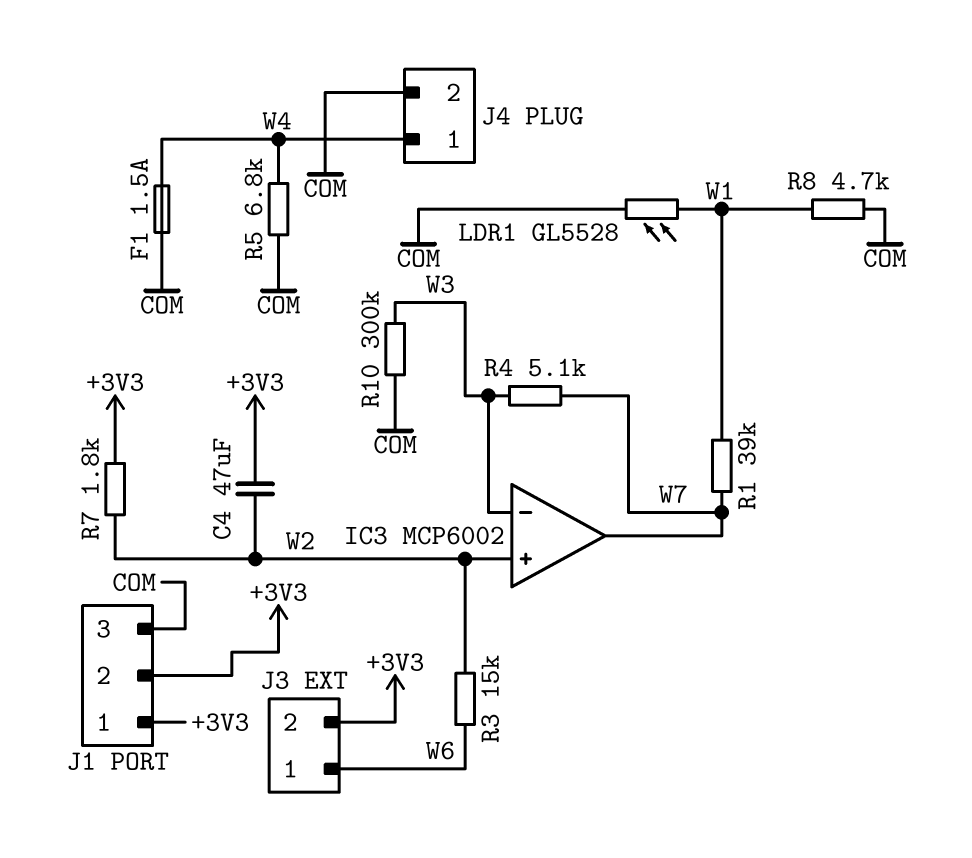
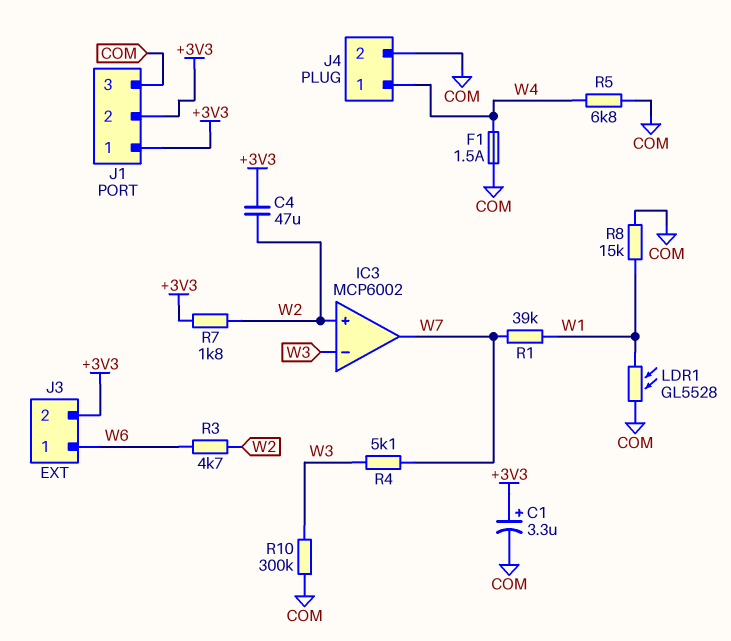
C1: none -> 3.3uF (plus +3V3, minus COM)
R3: 15k (W2, W6) -> 4.7k (W2, W6)
R8: 4.7k (COM, W1) -> 15k (COM, W1)

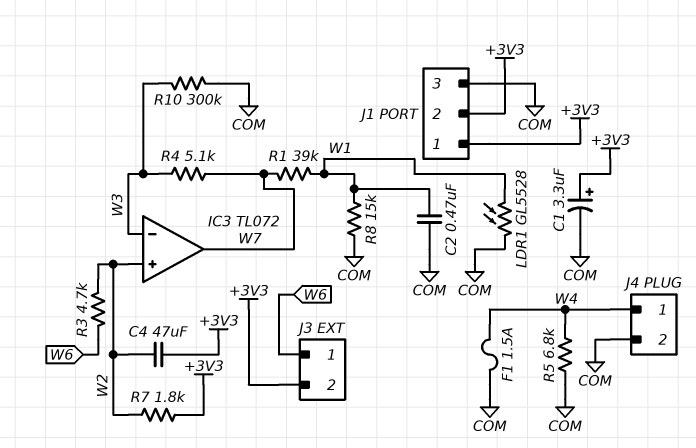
C2: none -> 470nF (COM, W1)
IC3: MCP6002 -> TL072

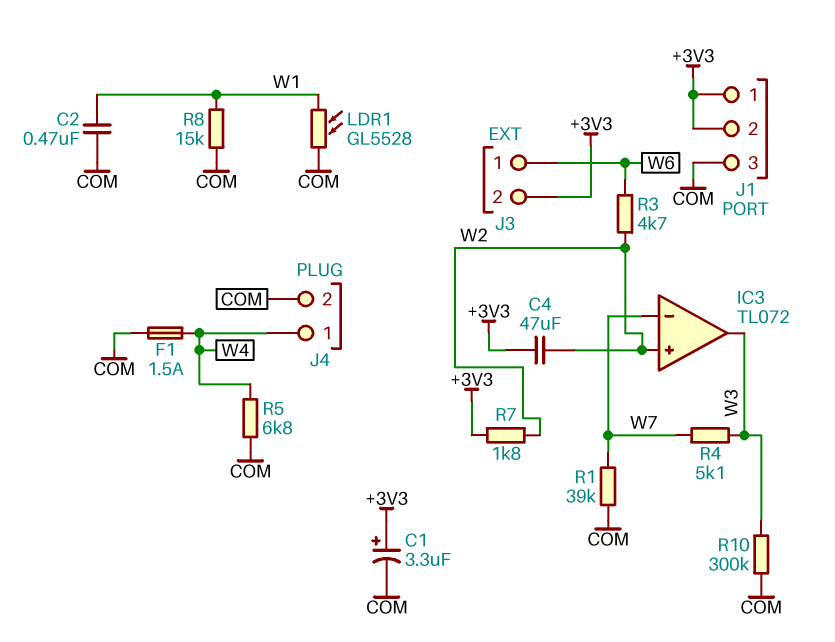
IC3 pin in-: W3 -> W7
IC3 pin out: W7 -> W3
R1: 39k (W1, W7) -> 39k (COM, W7)

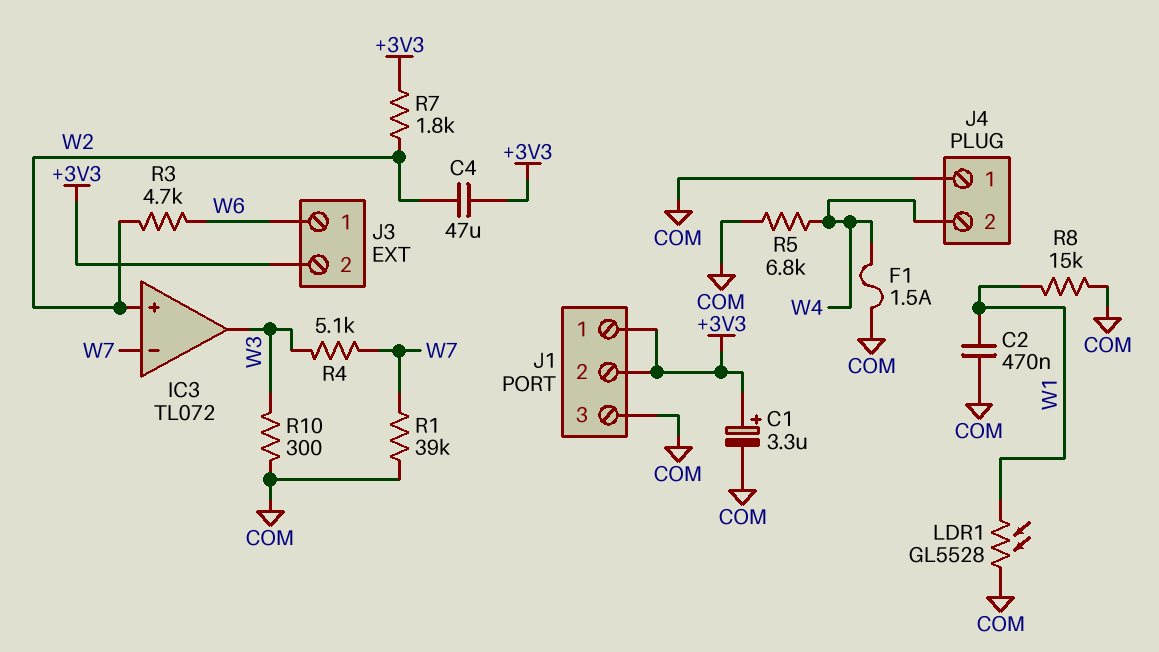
J4 pin 1: W4 -> COM
J4 pin 2: COM -> W4
R10: 300k (COM, W3) -> 300 (COM, W3)

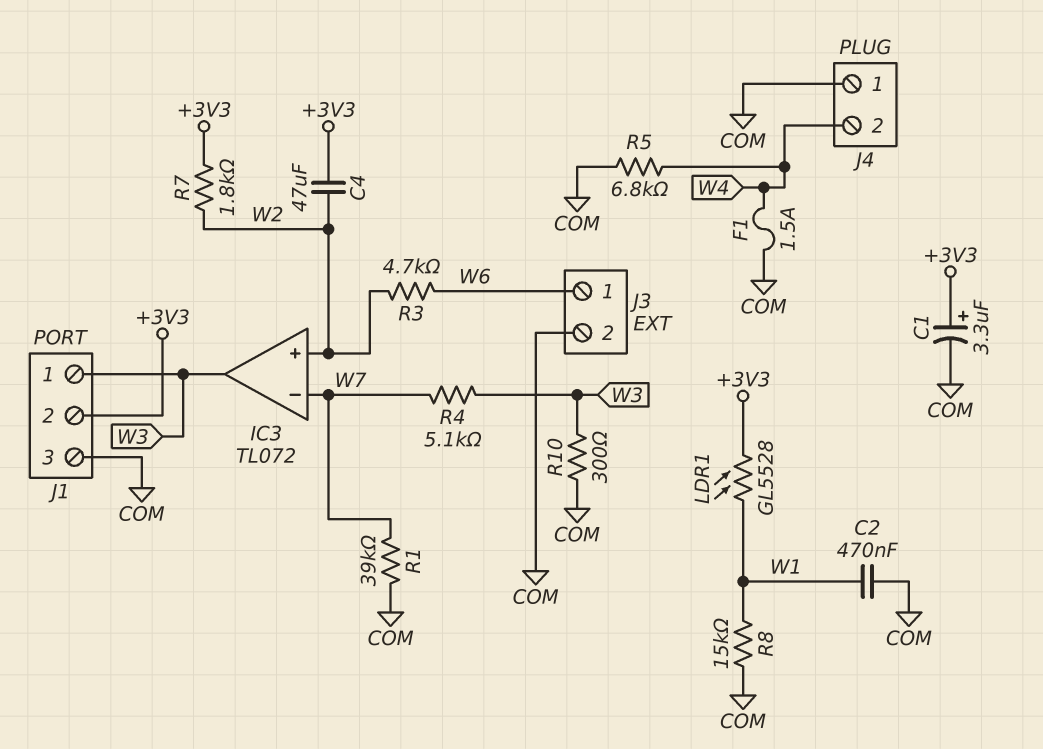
J1 pin 1: +3V3 -> W3
J3 pin 2: +3V3 -> COM
LDR1: GL5528 (COM, W1) -> GL5528 (+3V3, W1)

